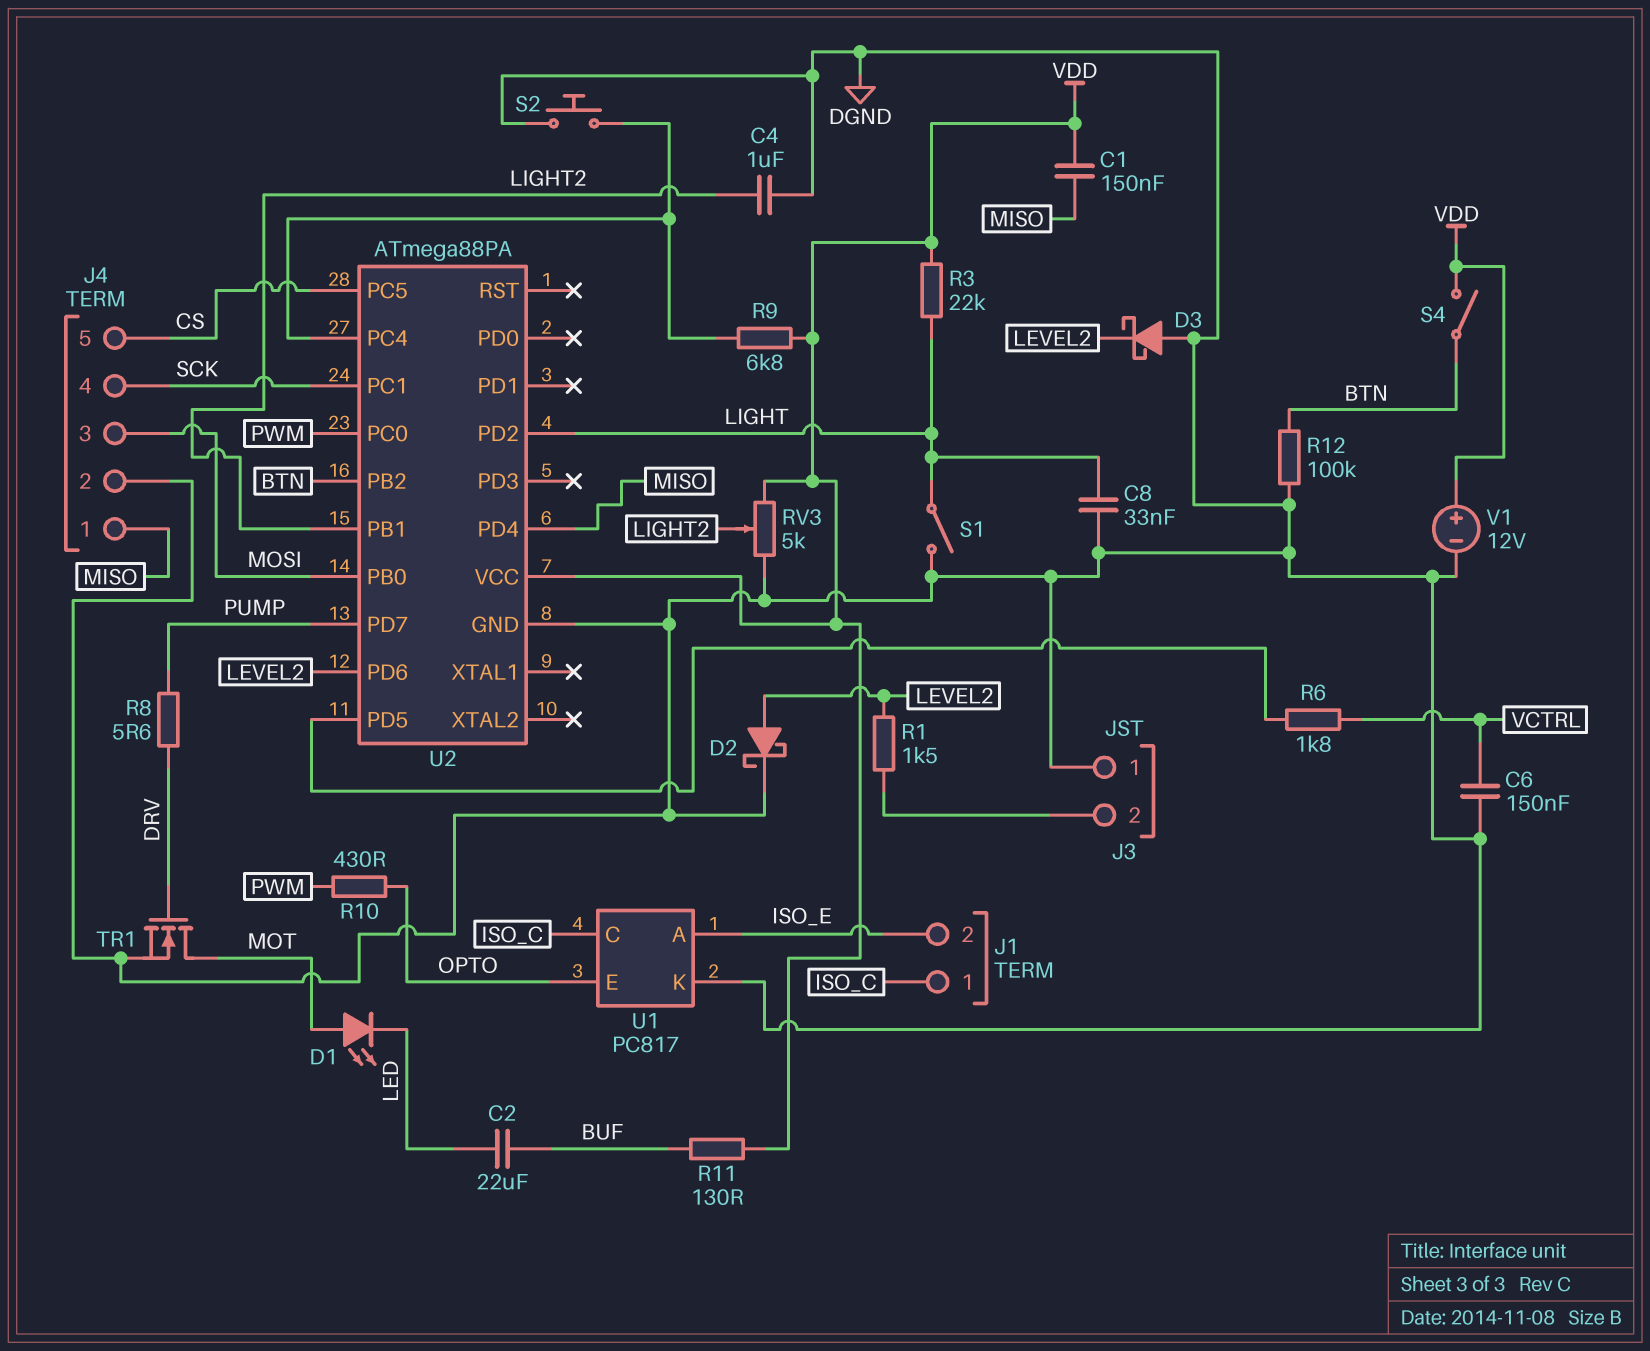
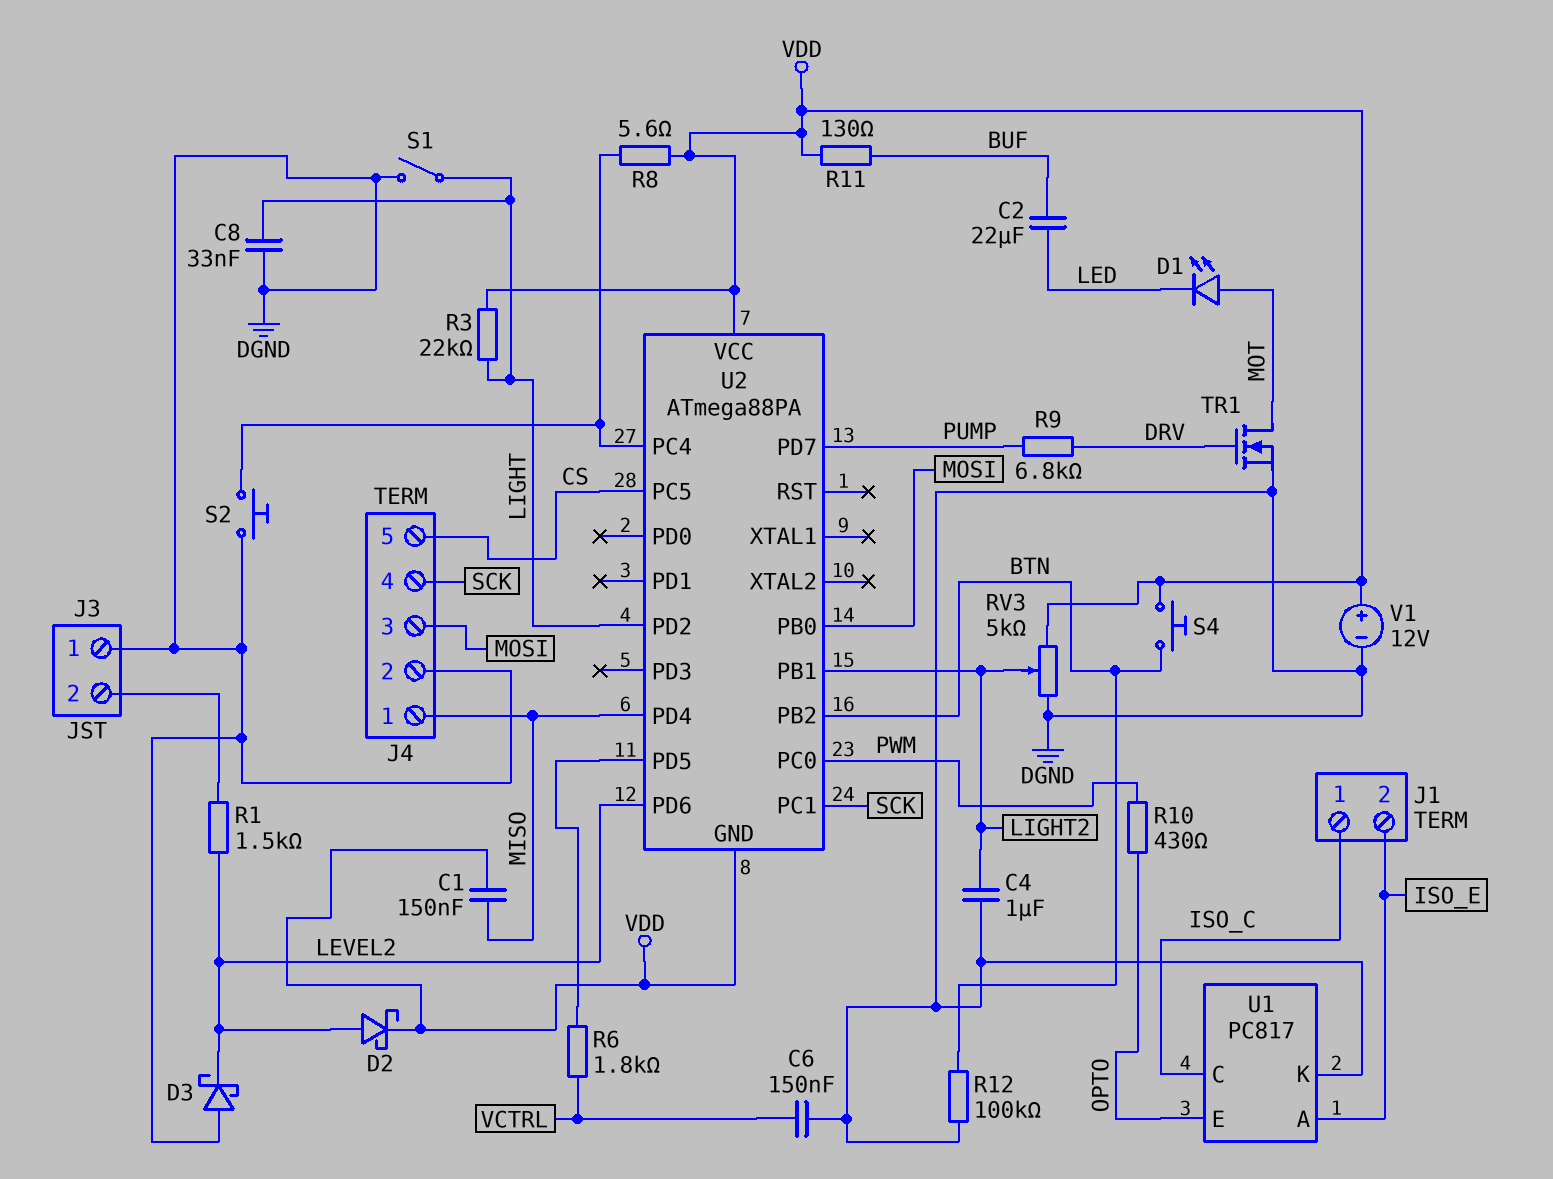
D2: schottky (A LEVEL2, K DGND) -> schottky (A LEVEL2, K VDD)
R8: 5.6 (DRV, PUMP) -> 5.6 (U2/PC4, VDD)
R9: 6.8k (U2/PC4, VDD) -> 6.8k (DRV, PUMP)
S4: switch (BTN, VDD) -> button (BTN, VDD)
U2 pin GND: DGND -> VDD

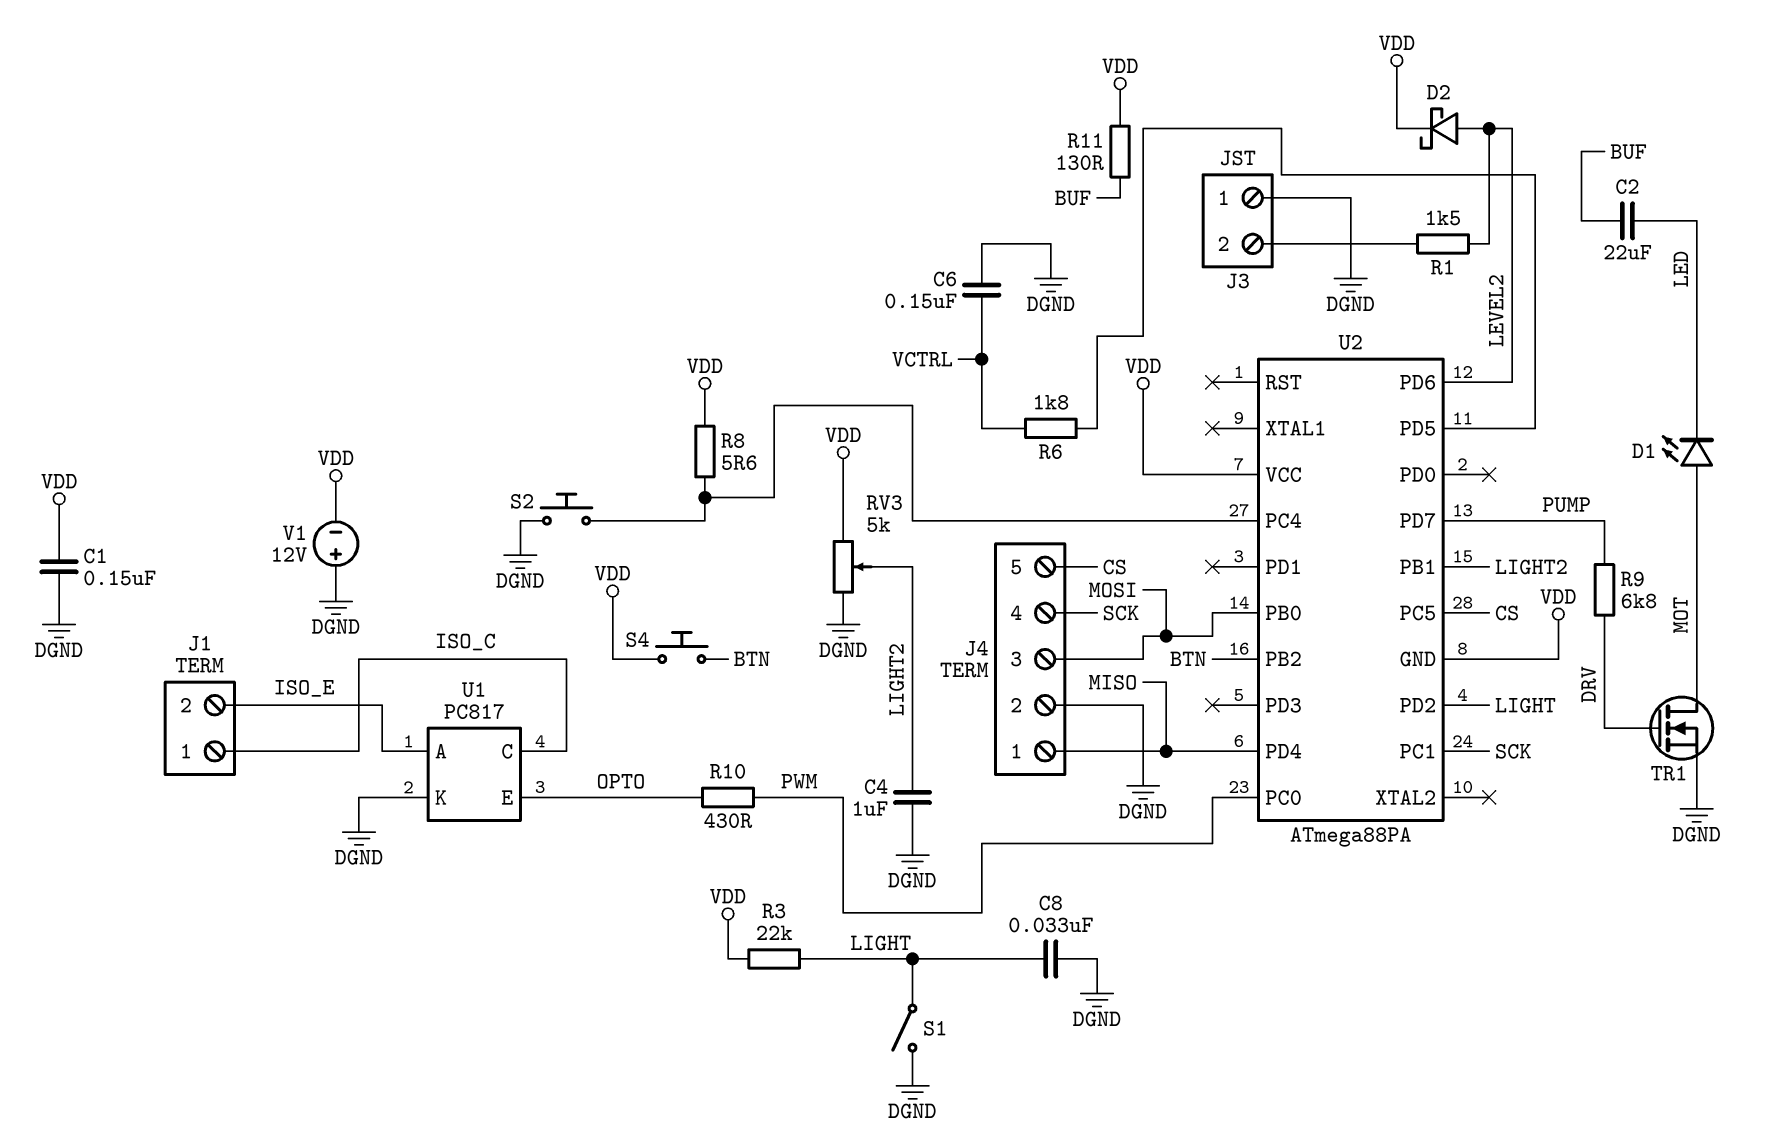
C1: 150nF (MISO, VDD) -> 150nF (DGND, VDD)
D3: schottky (A DGND, K LEVEL2) -> none
R12: 100k (BTN, DGND) -> none
V1: 12V (plus VDD, minus DGND) -> 12V (plus DGND, minus VDD)

